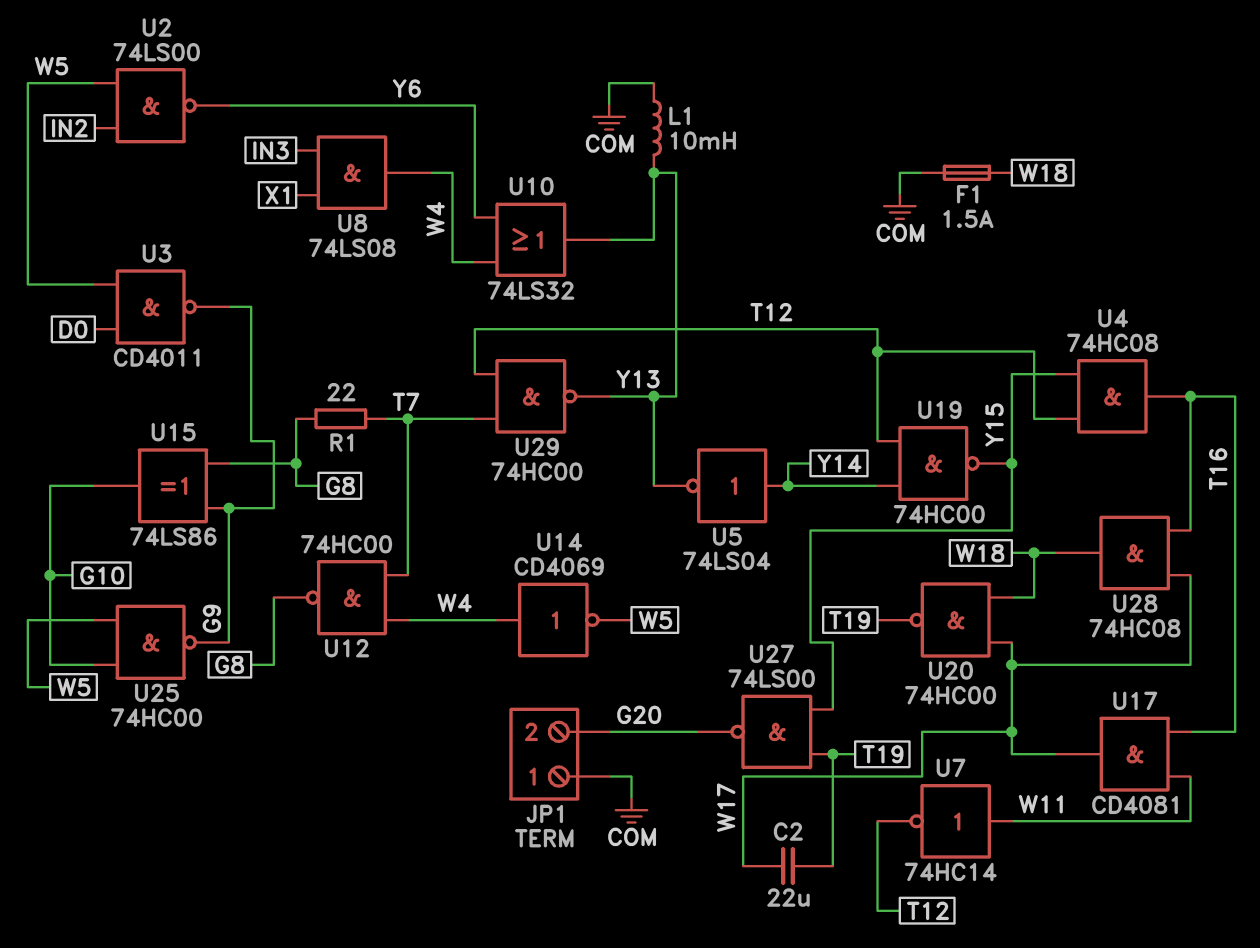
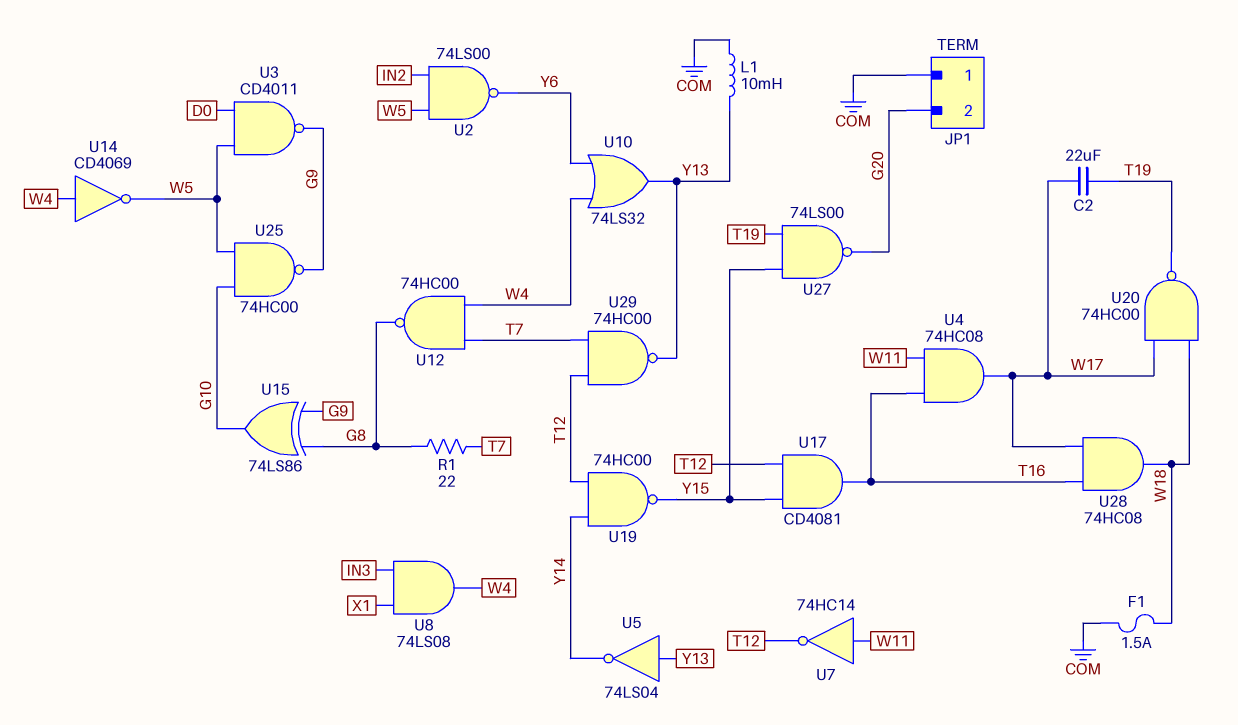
U4: AND 74HC08 (in T12, in Y15, out T16) -> AND 74HC08 (in T16, in W11, out W17)
U5: NOT 74LS04 (in Y14, out Y13) -> NOT 74LS04 (in Y13, out Y14)
U17: AND CD4081 (in T16, in W11, out W17) -> AND CD4081 (in T12, in Y15, out T16)

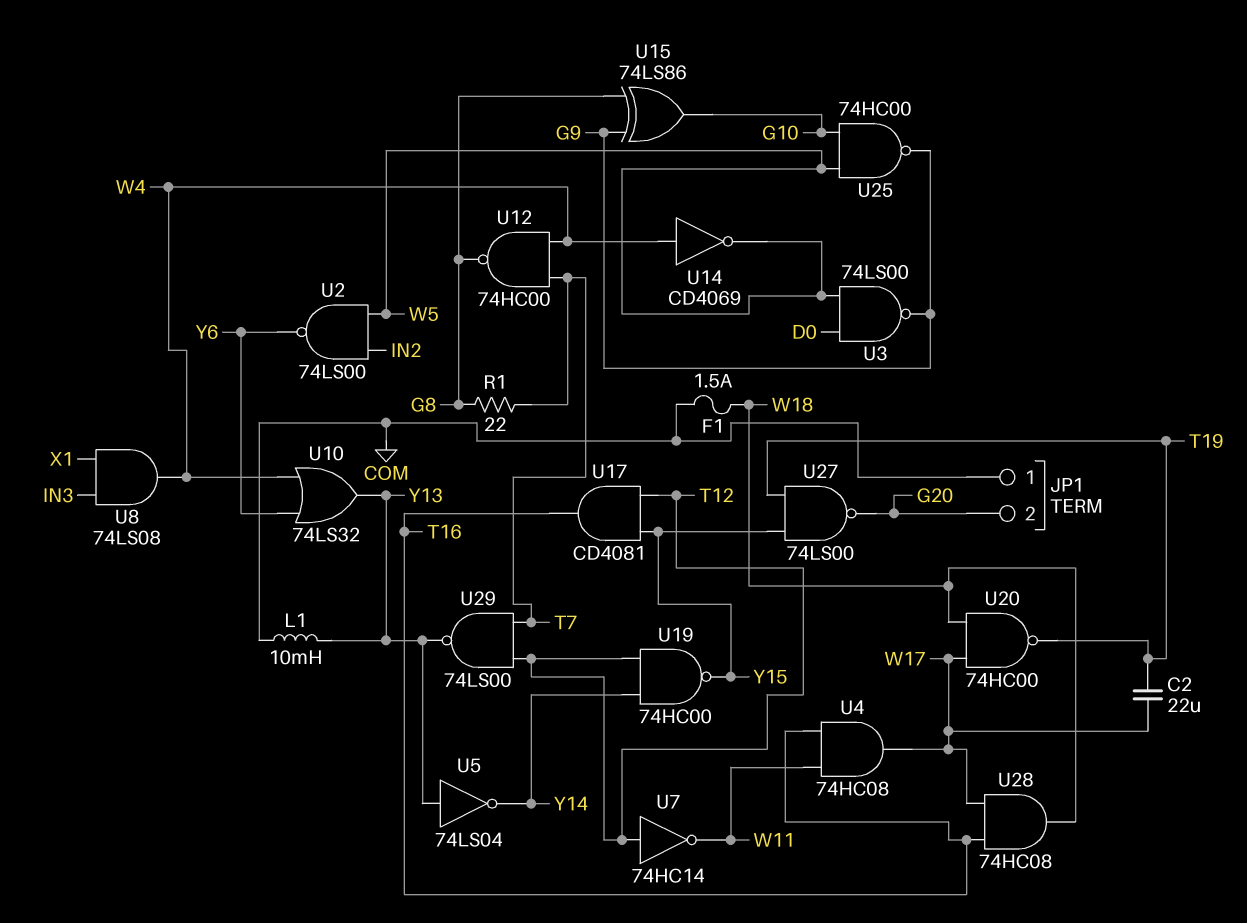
U3: NAND CD4011 (in D0, in W5, out G9) -> NAND 74LS00 (in D0, in W5, out G9)
U7: NOT 74HC14 (in W11, out T12) -> NOT 74HC14 (in T12, out W11)
U29: NAND 74HC00 (in T7, in T12, out Y13) -> NAND 74LS00 (in T7, in T12, out Y13)

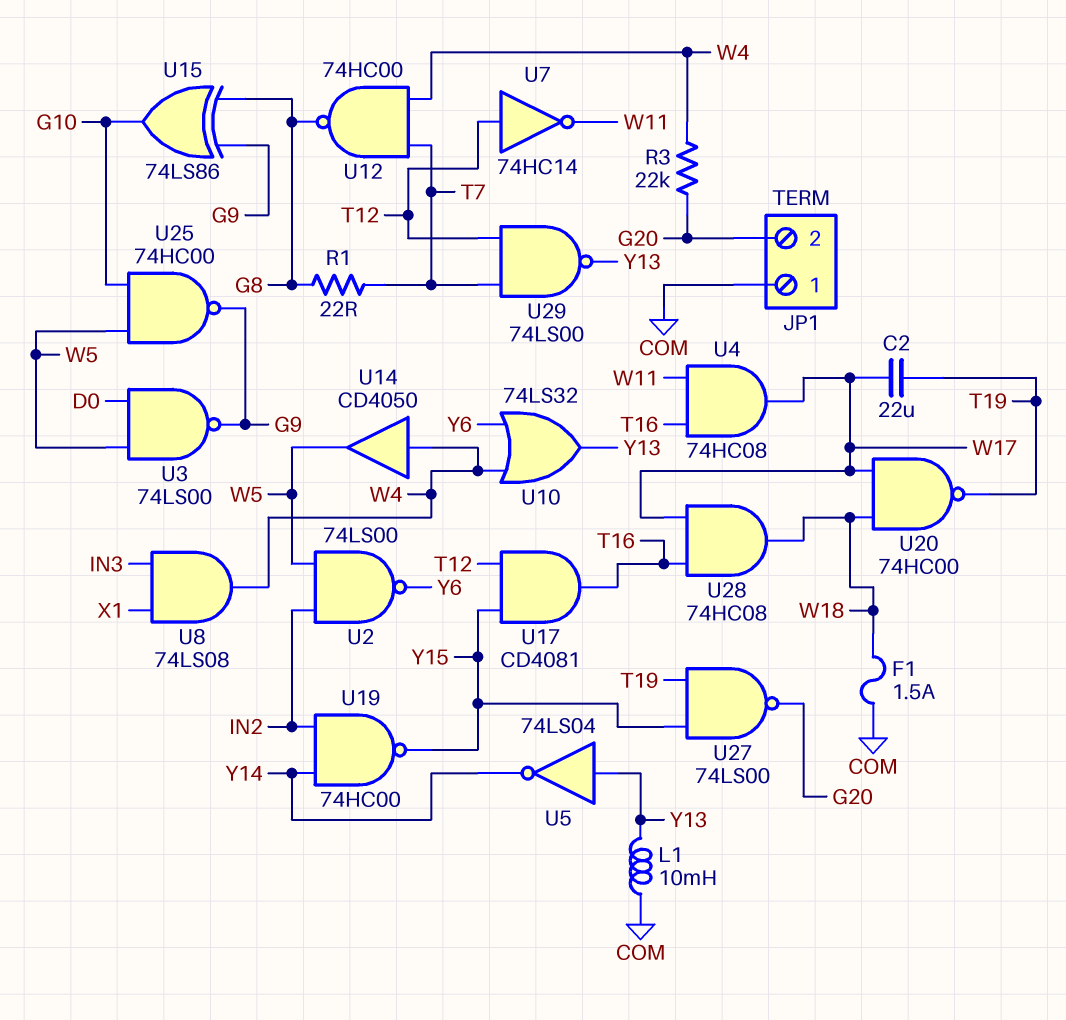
R3: none -> 22k (G20, W4)
U14: NOT CD4069 (in W4, out W5) -> buffer CD4050 (in W4, out W5)
U19: NAND 74HC00 (in T12, in Y14, out Y15) -> NAND 74HC00 (in IN2, in Y14, out Y15)

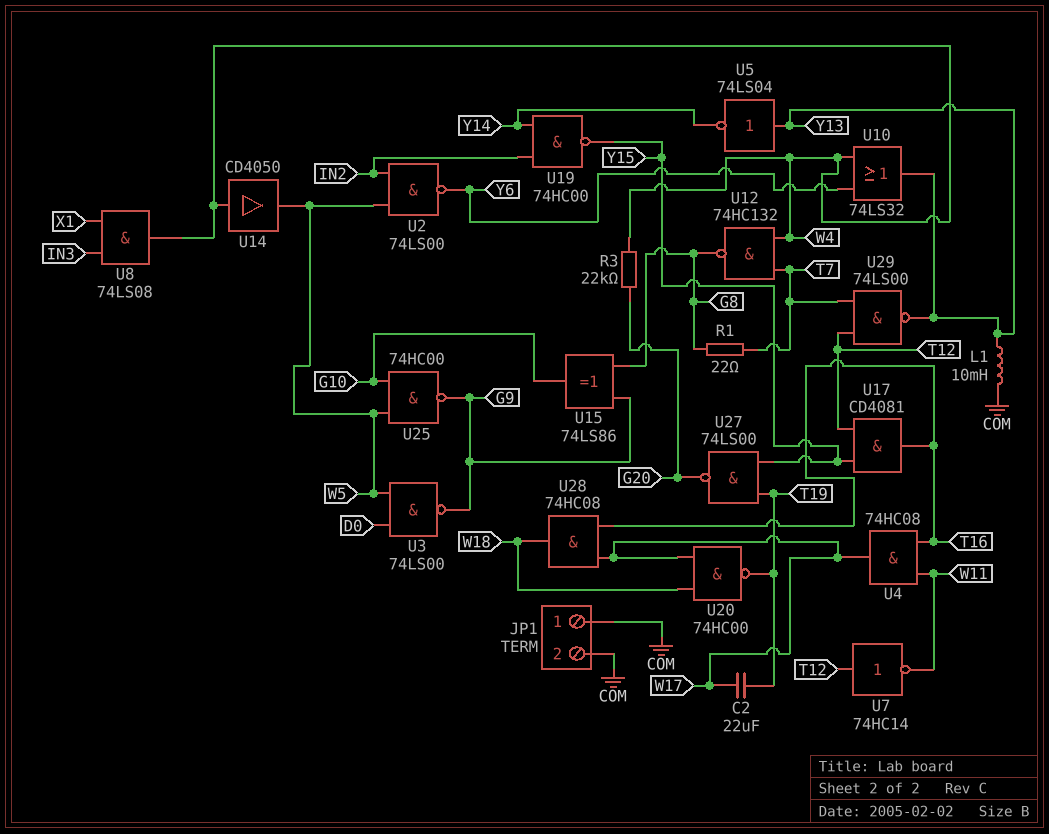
F1: 1.5A (COM, W18) -> none
JP1 pin 2: G20 -> COM
U12: NAND 74HC00 (in T7, in W4, out G8) -> NAND 74HC132 (in T7, in W4, out G8)

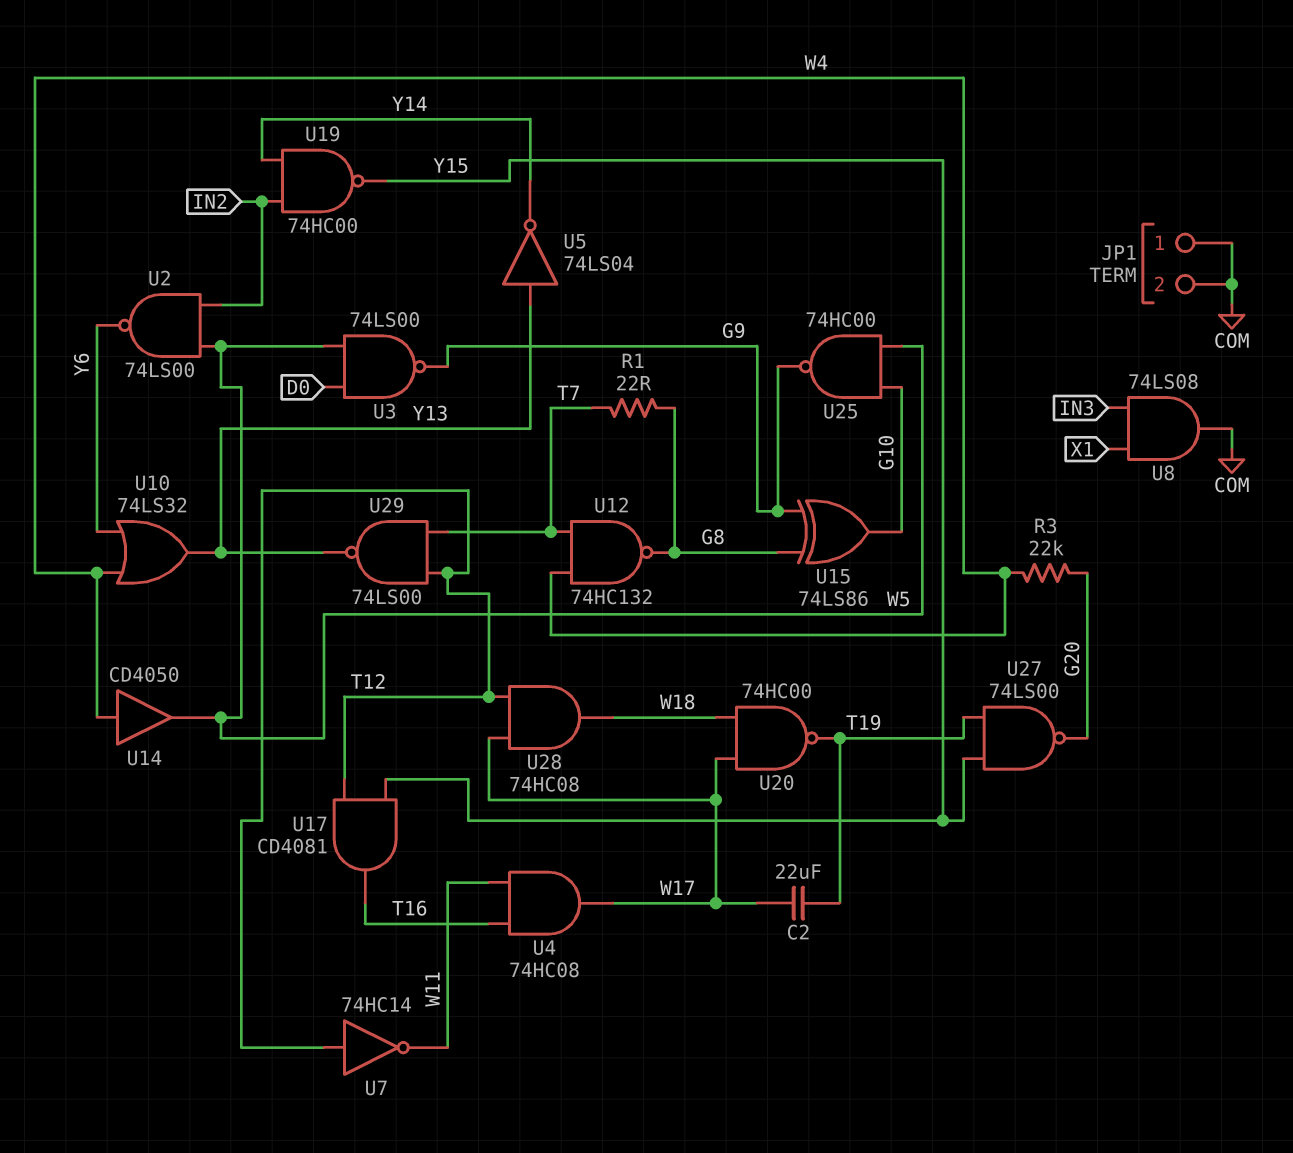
L1: 10mH (COM, Y13) -> none
U8: AND 74LS08 (in IN3, in X1, out W4) -> AND 74LS08 (in IN3, in X1, out COM)
U28: AND 74HC08 (in T16, in W17, out W18) -> AND 74HC08 (in T12, in W17, out W18)

